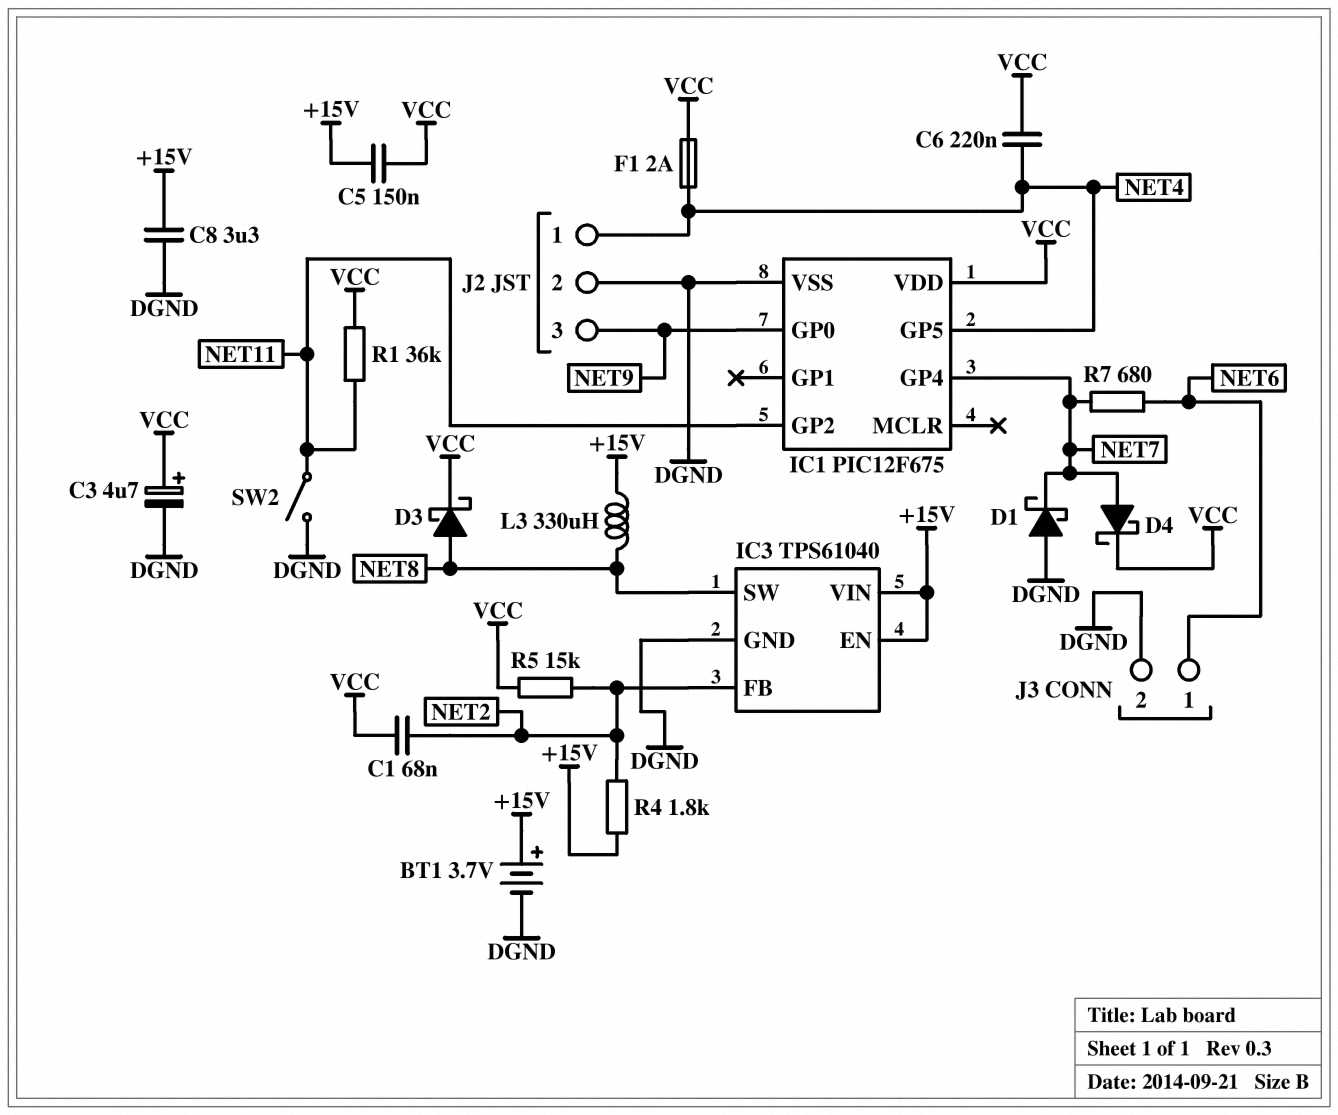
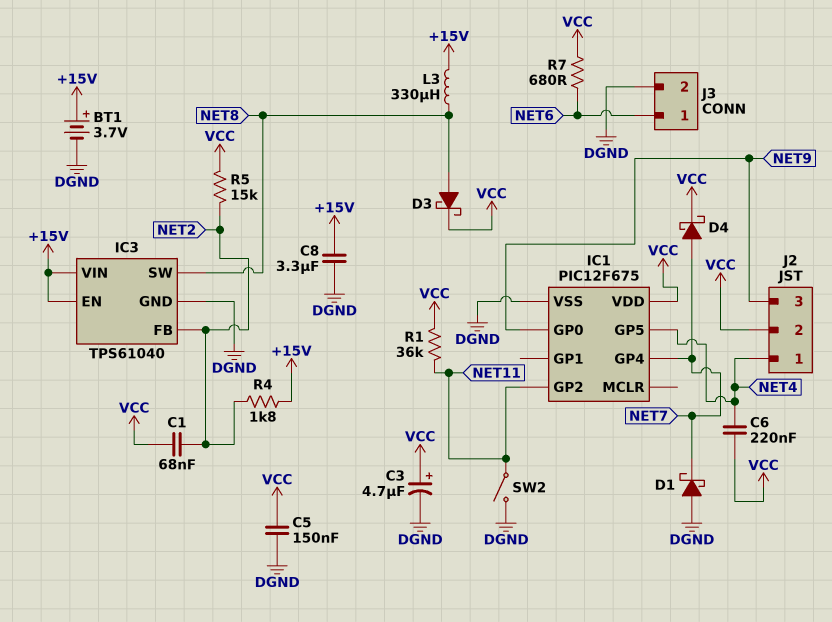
C5: 150nF (+15V, VCC) -> 150nF (DGND, VCC)
F1: 2A (NET4, VCC) -> none
J2 pin 2: DGND -> VCC
R7: 680 (NET6, NET7) -> 680 (NET6, VCC)

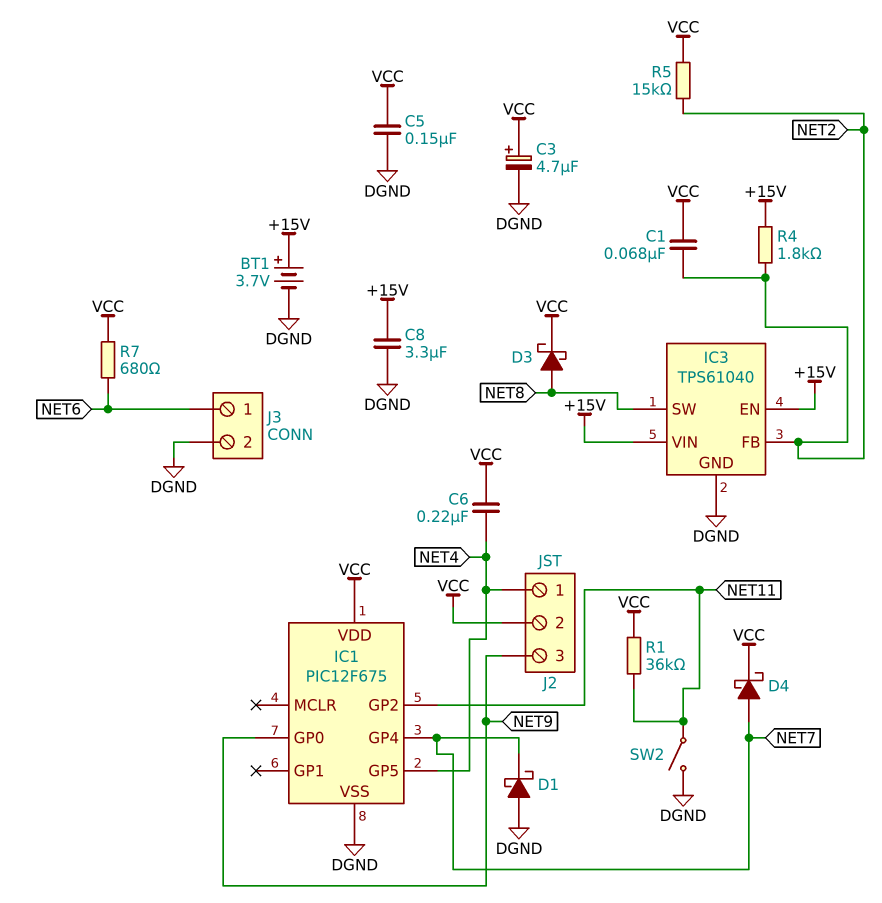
L3: 330uH (+15V, NET8) -> none

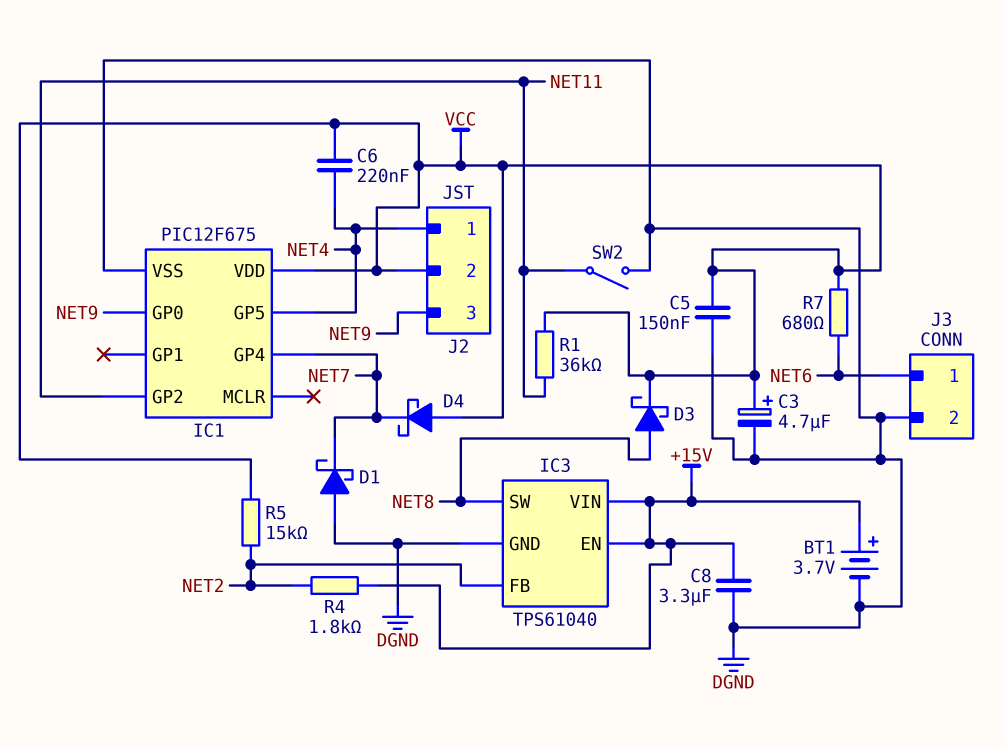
C1: 68nF (NET2, VCC) -> none
D4: schottky (A NET7, K VCC) -> schottky (A VCC, K NET7)

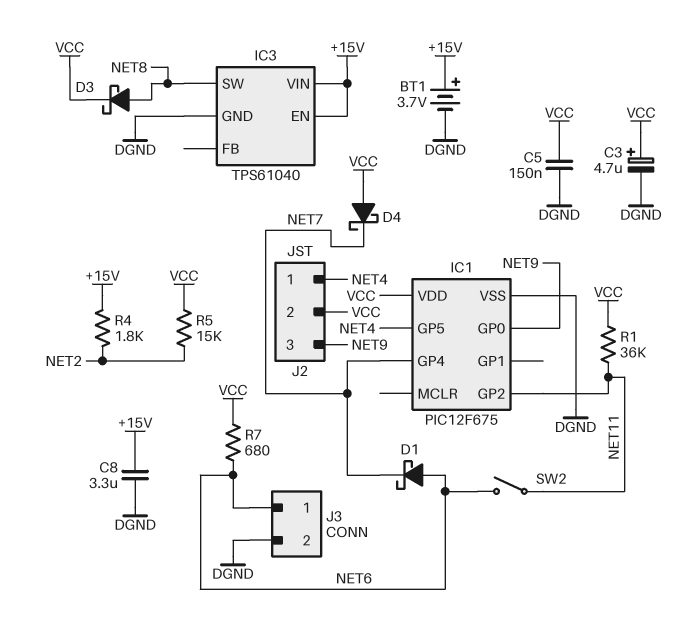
C6: 220nF (NET4, VCC) -> none
D1: schottky (A DGND, K NET7) -> schottky (A NET6, K NET7)
IC3 pin FB: NET2 -> none
SW2: switch (DGND, NET11) -> switch (NET6, NET11)

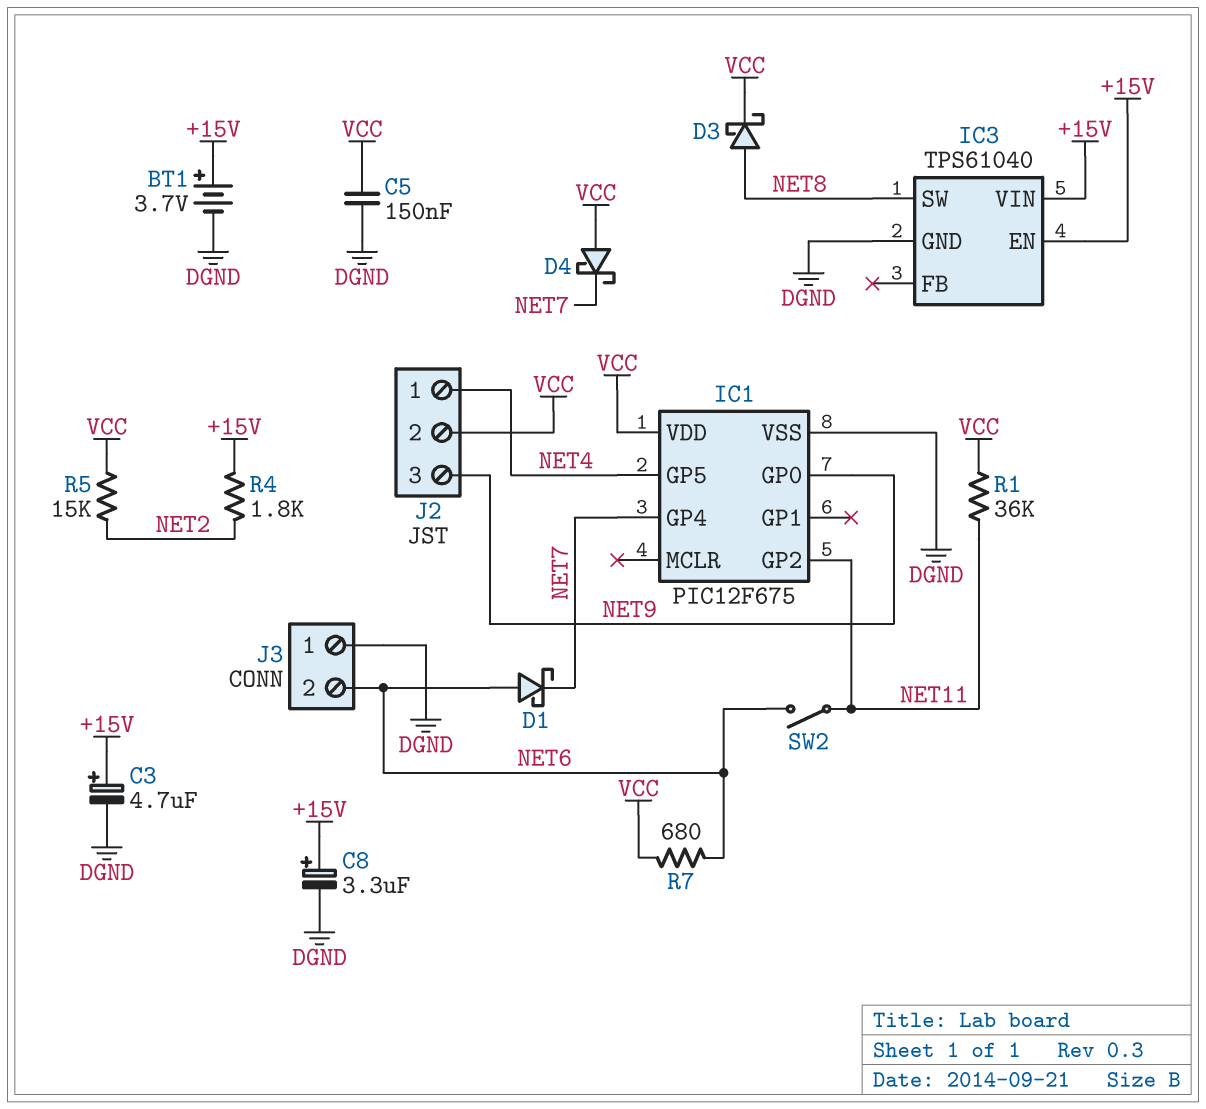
C3: 4.7uF (plus VCC, minus DGND) -> 4.7uF (plus +15V, minus DGND)
C8: 3.3uF (+15V, DGND) -> 3.3uF (plus +15V, minus DGND)
J3 pin 1: NET6 -> DGND
J3 pin 2: DGND -> NET6

